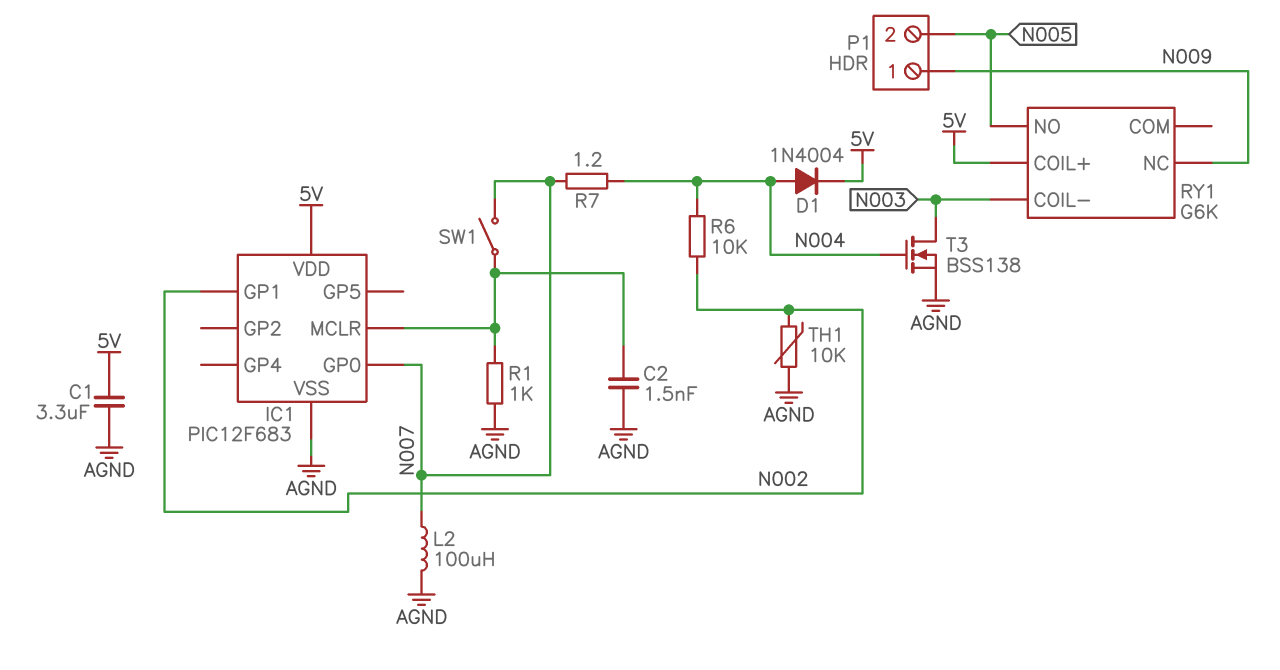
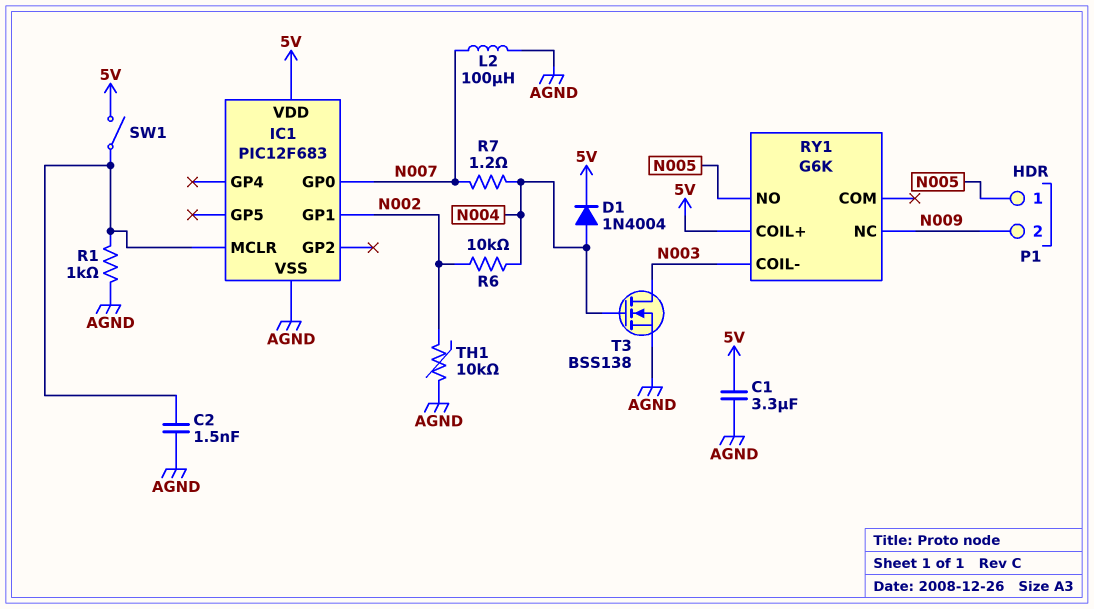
P1 pin 1: N009 -> N005
P1 pin 2: N005 -> N009
SW1: switch (IC1/MCLR, N007) -> switch (5V, IC1/MCLR)

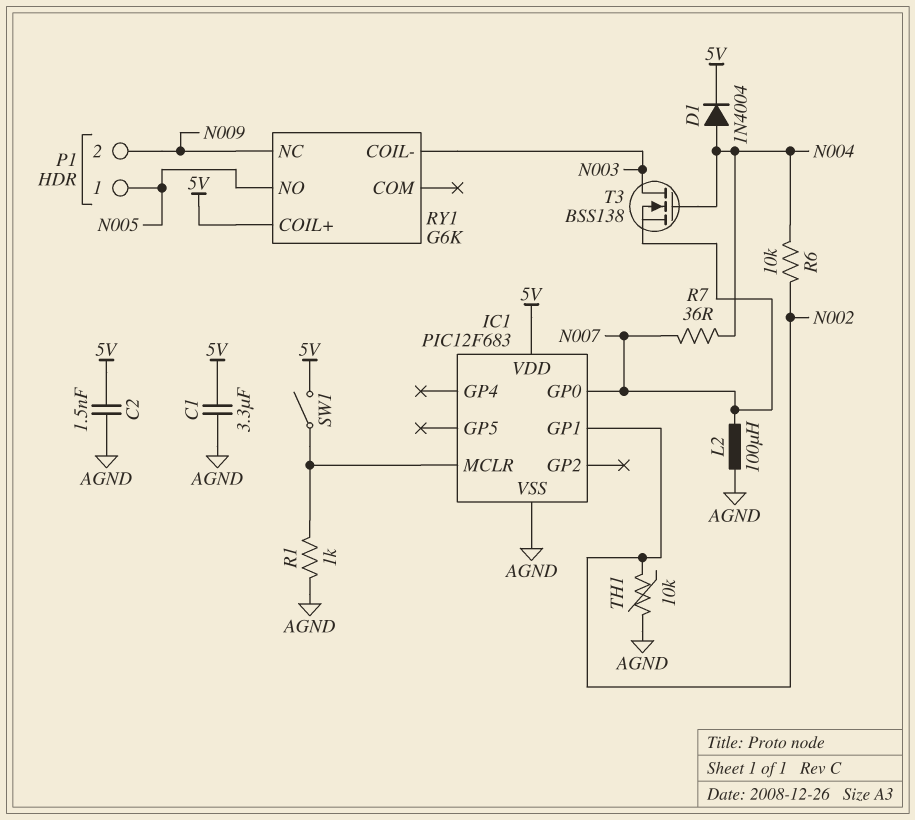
C2: 1.5nF (AGND, IC1/MCLR) -> 1.5nF (5V, AGND)
R7: 1.2 (N004, N007) -> 36 (N004, N007)
T3: NMOS BSS138 (G N004, D N003, S AGND) -> NMOS BSS138 (G N004, D N003, S N007)

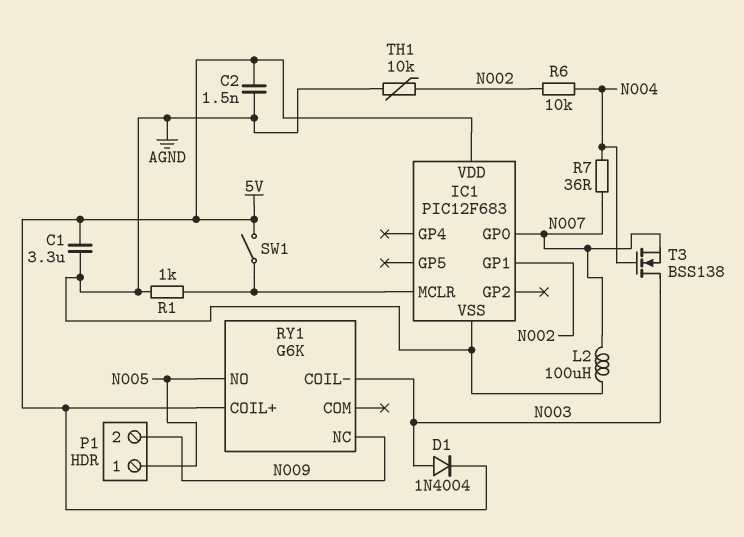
D1: diode 1N4004 (A N004, K 5V) -> diode 1N4004 (A N003, K 5V)

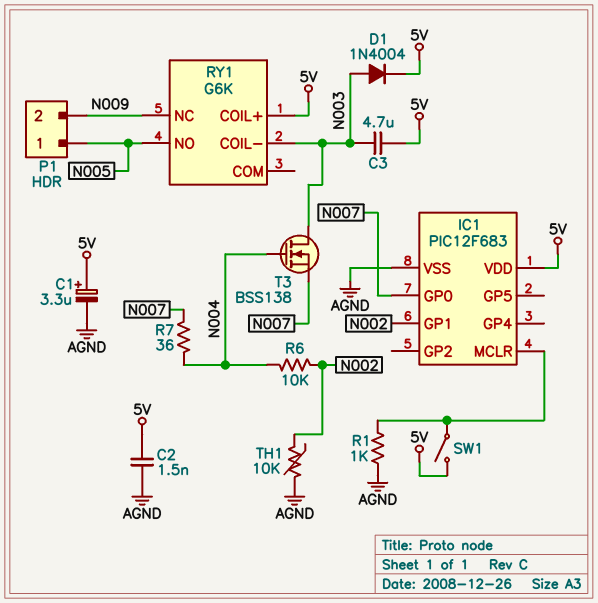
C1: 3.3uF (5V, AGND) -> 3.3uF (plus 5V, minus AGND)
C3: none -> 4.7uF (5V, N003)
L2: 100uH (AGND, N007) -> none

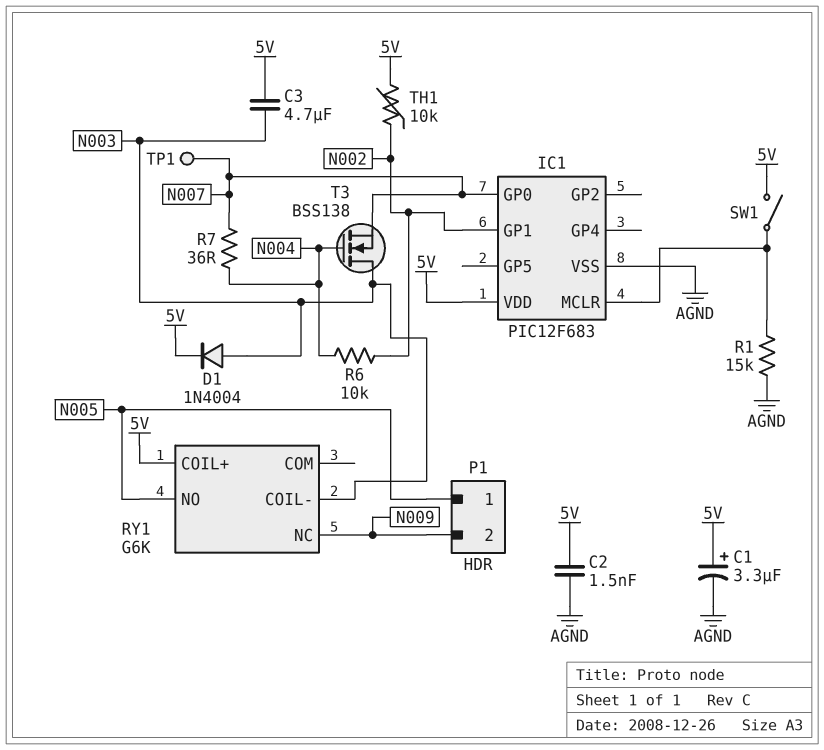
R1: 1k (AGND, IC1/MCLR) -> 15k (AGND, IC1/MCLR)
TH1: 10k (AGND, N002) -> 10k (5V, N002)
TP1: none -> test point (N007)

